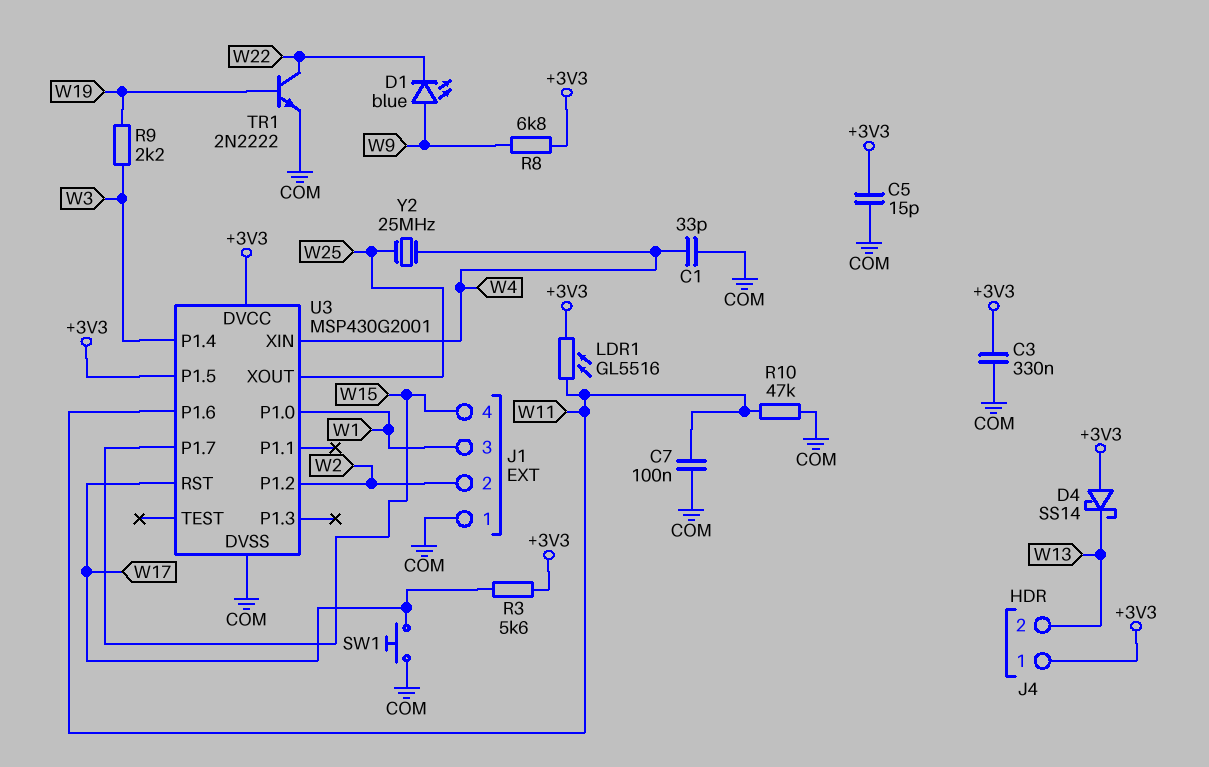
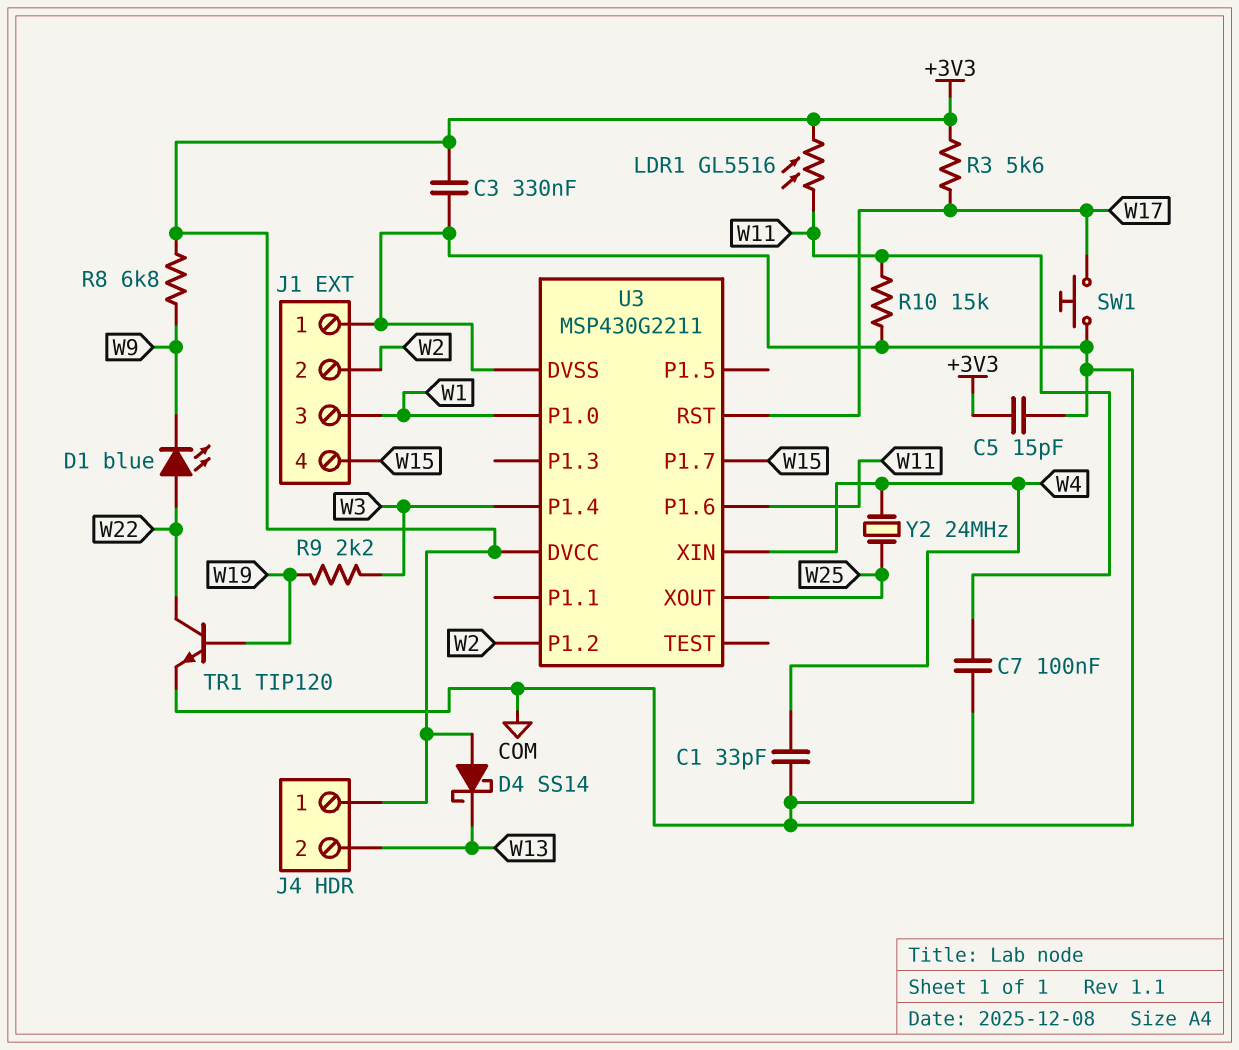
D1: LED blue (A W9, K W22) -> LED blue (A W22, K W9)
R10: 47k (COM, W11) -> 15k (COM, W11)
TR1: NPN 2N2222 (B W19, C W22, E COM) -> NPN TIP120 (B W19, C W22, E COM)
U3: MSP430G2001 -> MSP430G2211
U3 pin P1.5: +3V3 -> none
Y2: 25MHz (W4, W25) -> 24MHz (W4, W25)

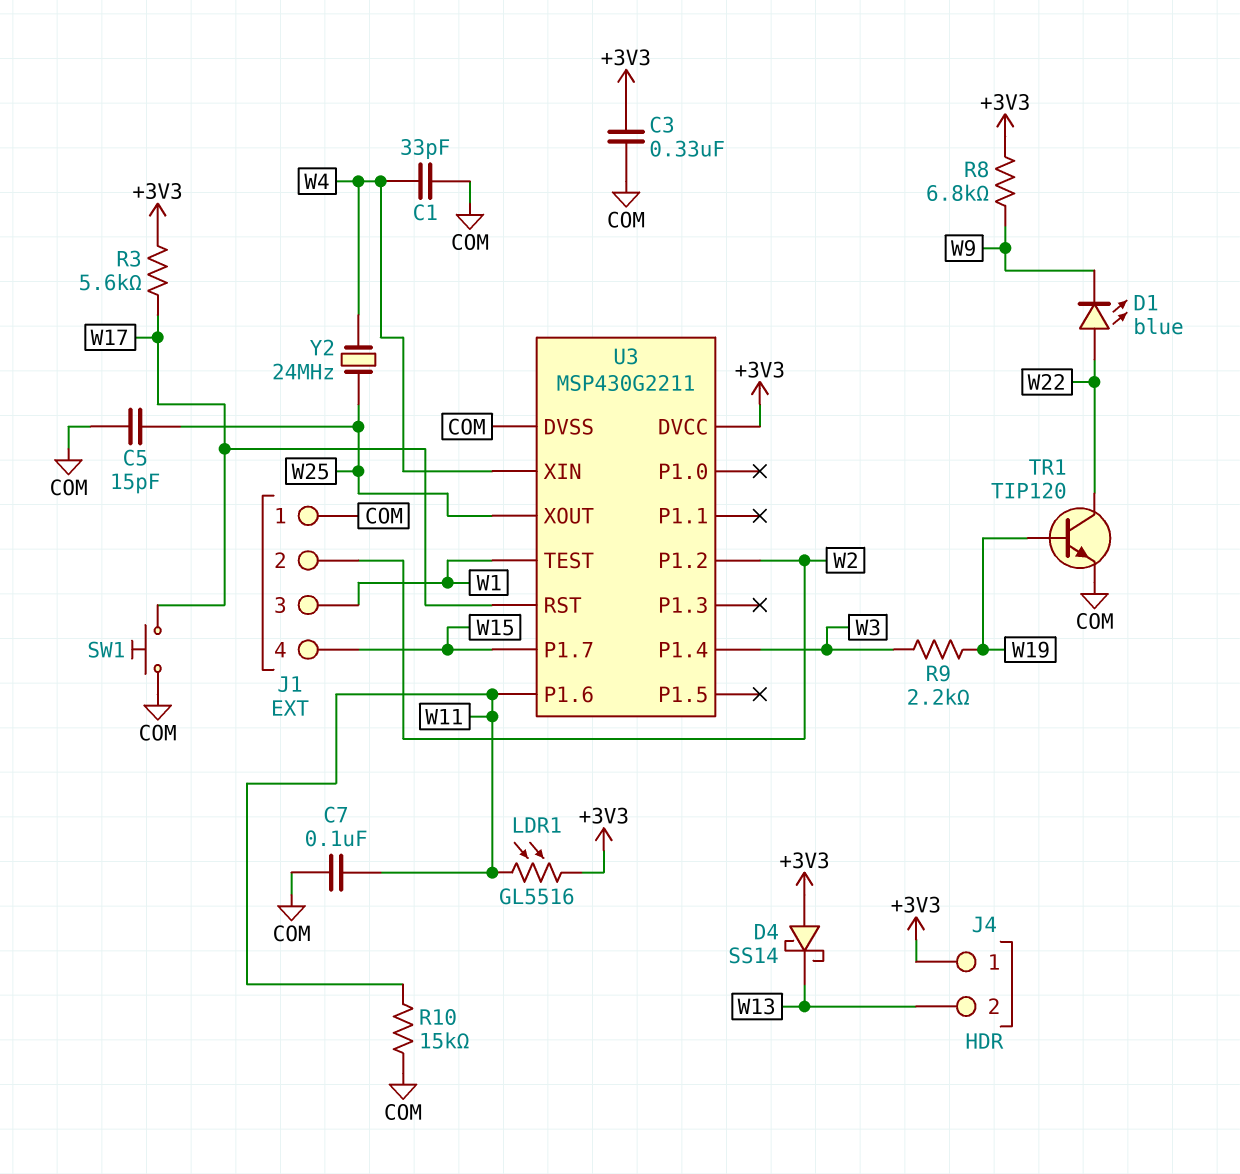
C5: 15pF (+3V3, COM) -> 15pF (COM, W25)
U3 pin P1.0: W1 -> none
U3 pin TEST: none -> W1

